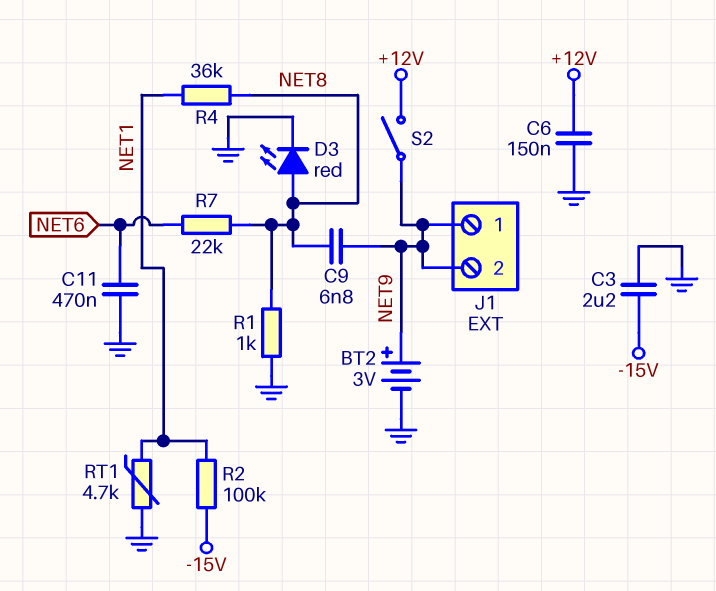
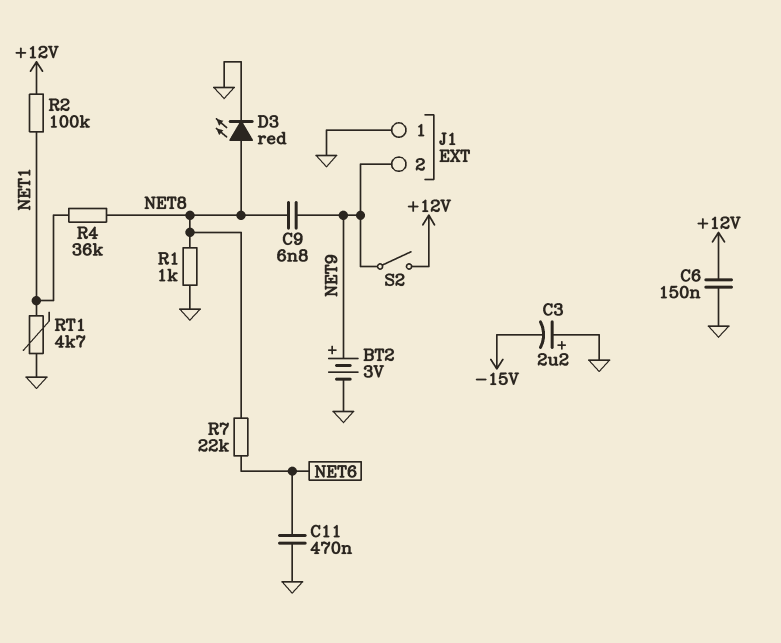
C3: 2.2uF (-15V, GND) -> 2.2uF (plus GND, minus -15V)
J1 pin 1: NET9 -> GND
R2: 100k (-15V, NET1) -> 100k (+12V, NET1)

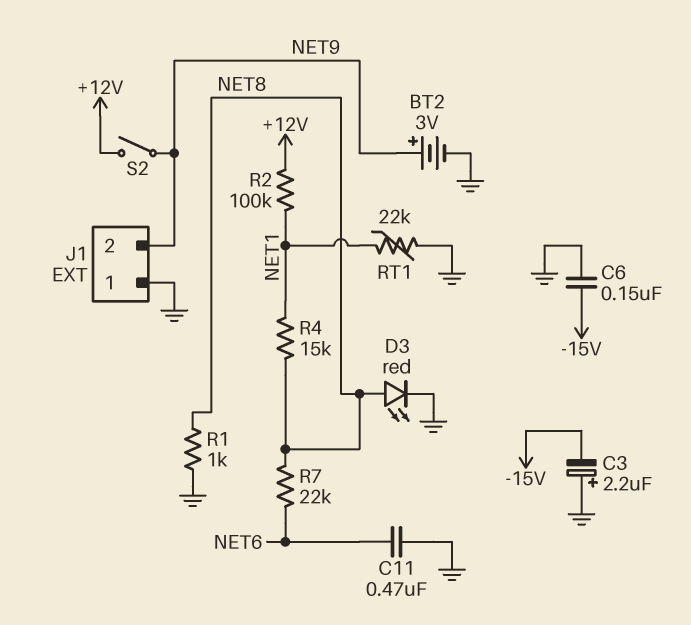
C6: 150nF (+12V, GND) -> 150nF (-15V, GND)
C9: 6.8nF (NET8, NET9) -> none
R4: 36k (NET1, NET8) -> 15k (NET1, NET8)
RT1: 4.7k (GND, NET1) -> 22k (GND, NET1)

